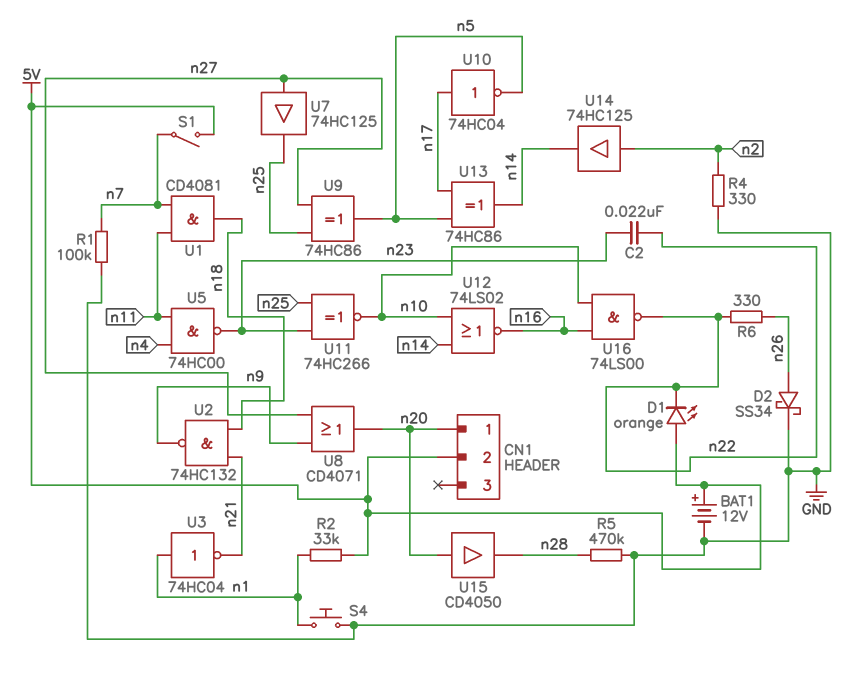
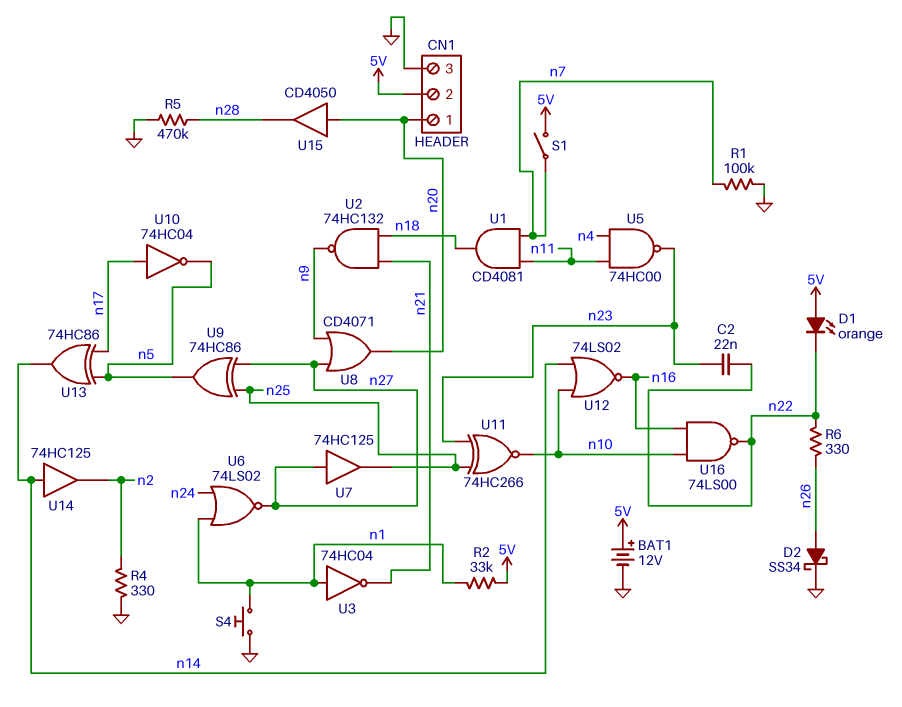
CN1 pin 3: none -> GND
U6: none -> NOR 74LS02 (in n1, in n24, out n27)
U14: buffer 74HC125 (in n2, out n14) -> buffer 74HC125 (in n14, out n2)

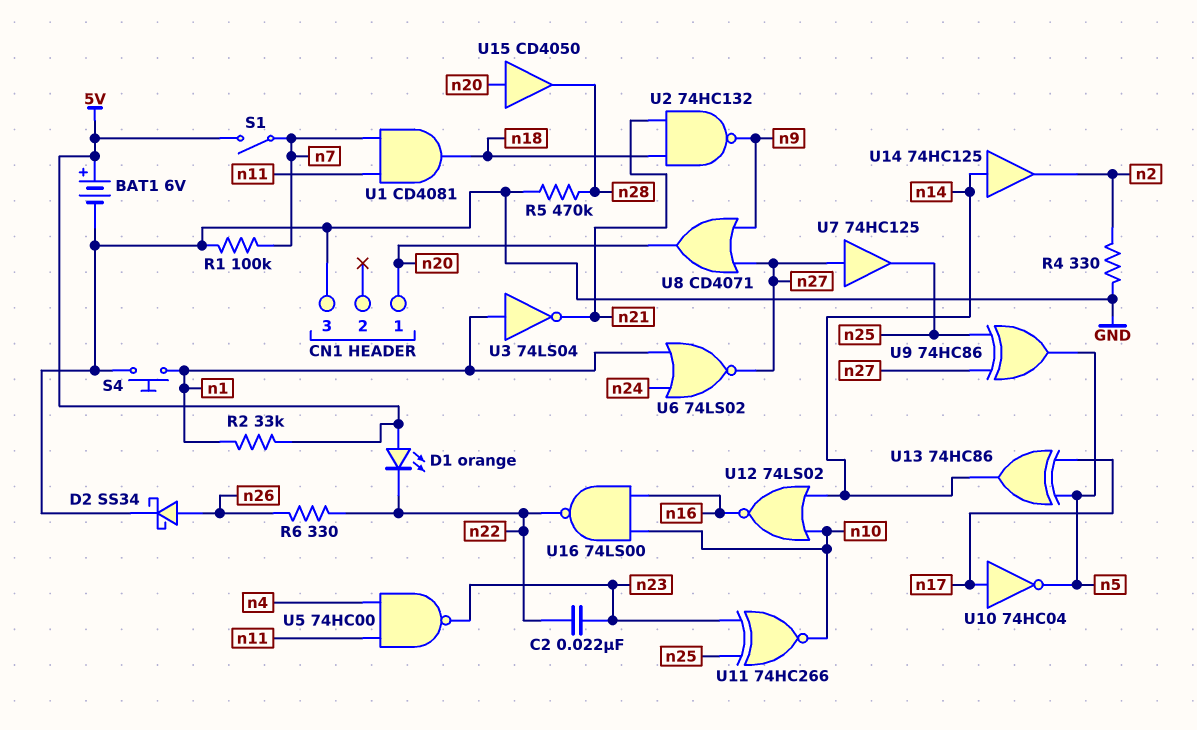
BAT1: 12V (plus 5V, minus GND) -> 6V (plus 5V, minus GND)
CN1 pin 2: 5V -> none
U3: NOT 74HC04 (in n1, out n21) -> NOT 74LS04 (in n1, out n21)

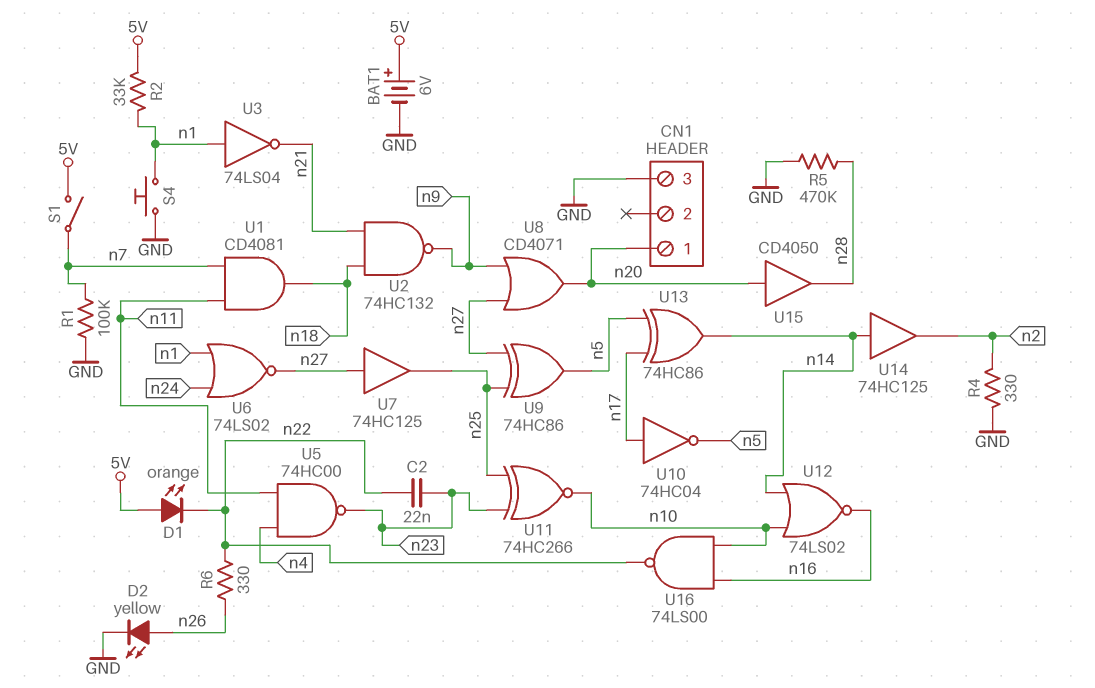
D2: schottky SS34 (A n26, K GND) -> LED yellow (A n26, K GND)

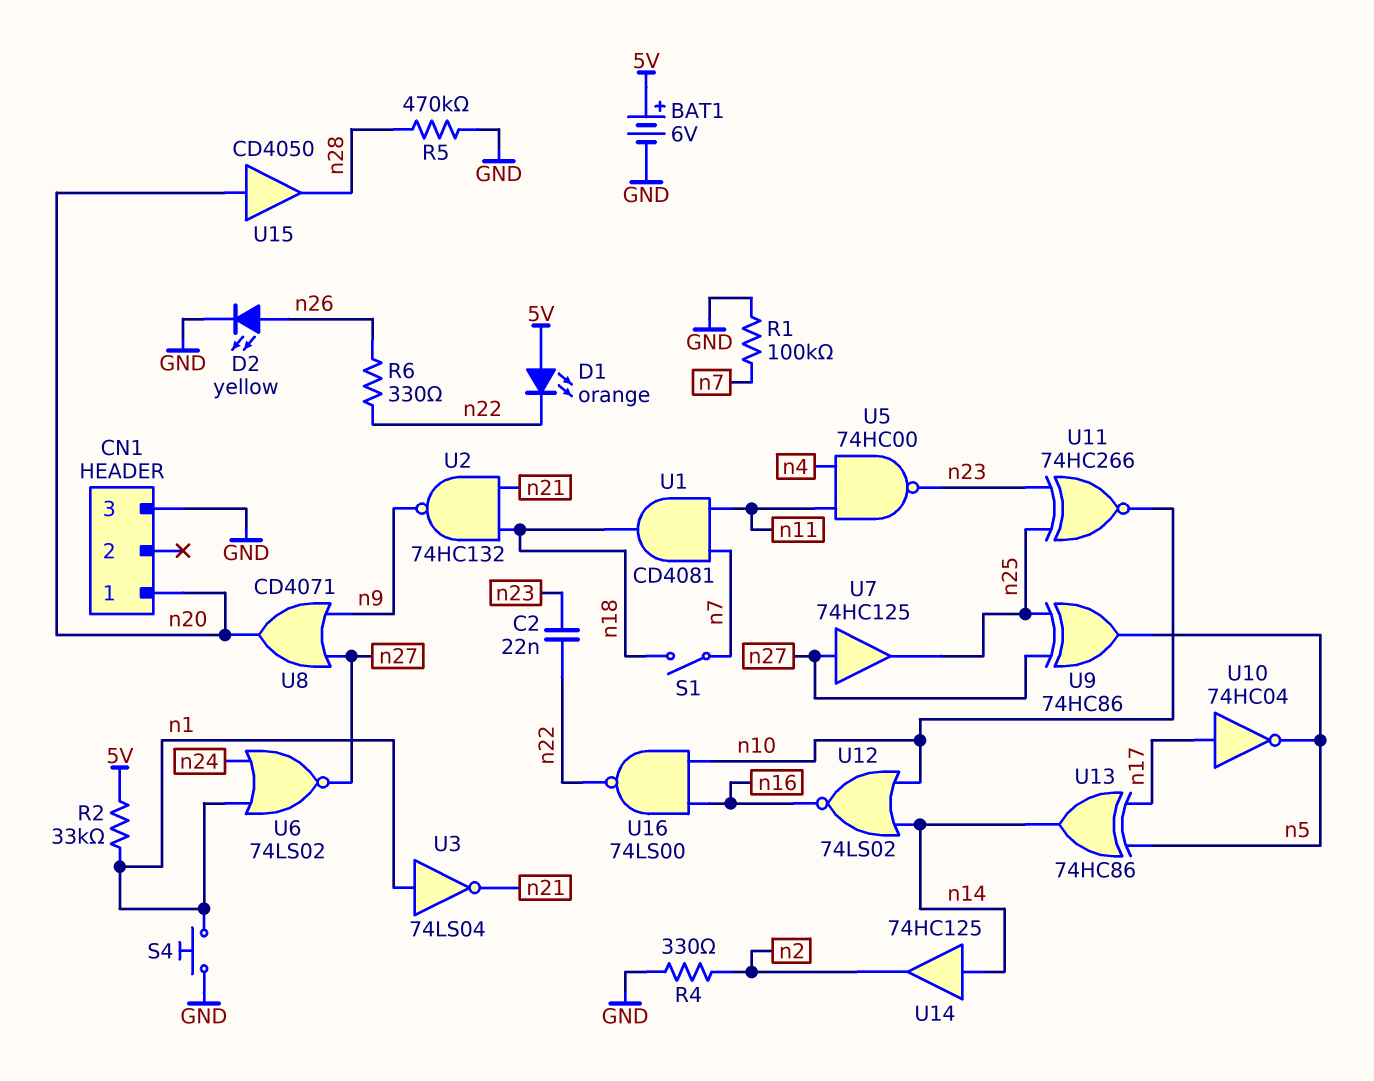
S1: switch (5V, n7) -> switch (n7, n18)

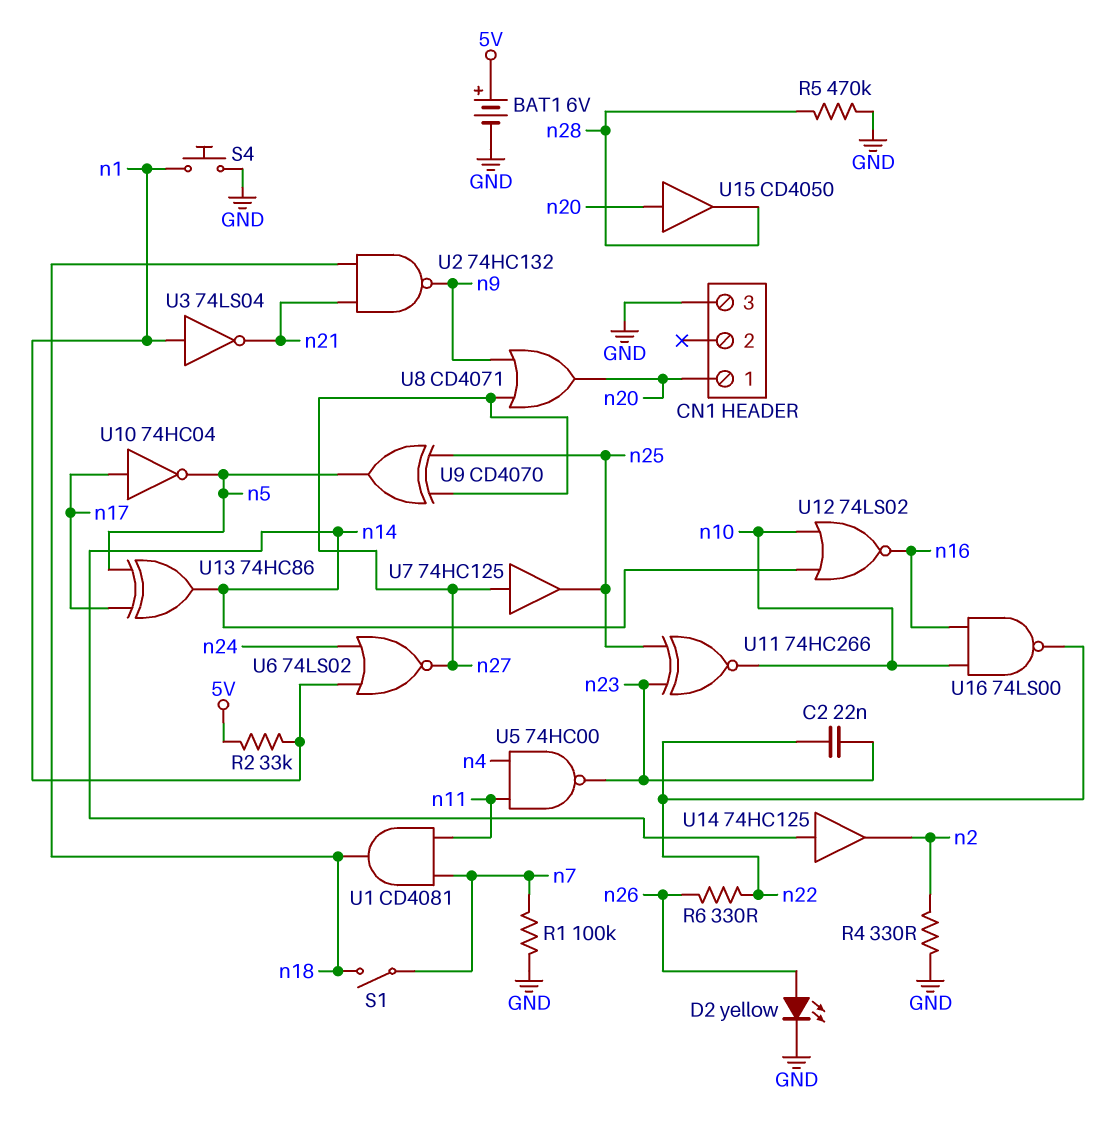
D1: LED orange (A 5V, K n22) -> none
U9: XOR 74HC86 (in n25, in n27, out n5) -> XOR CD4070 (in n25, in n27, out n5)

